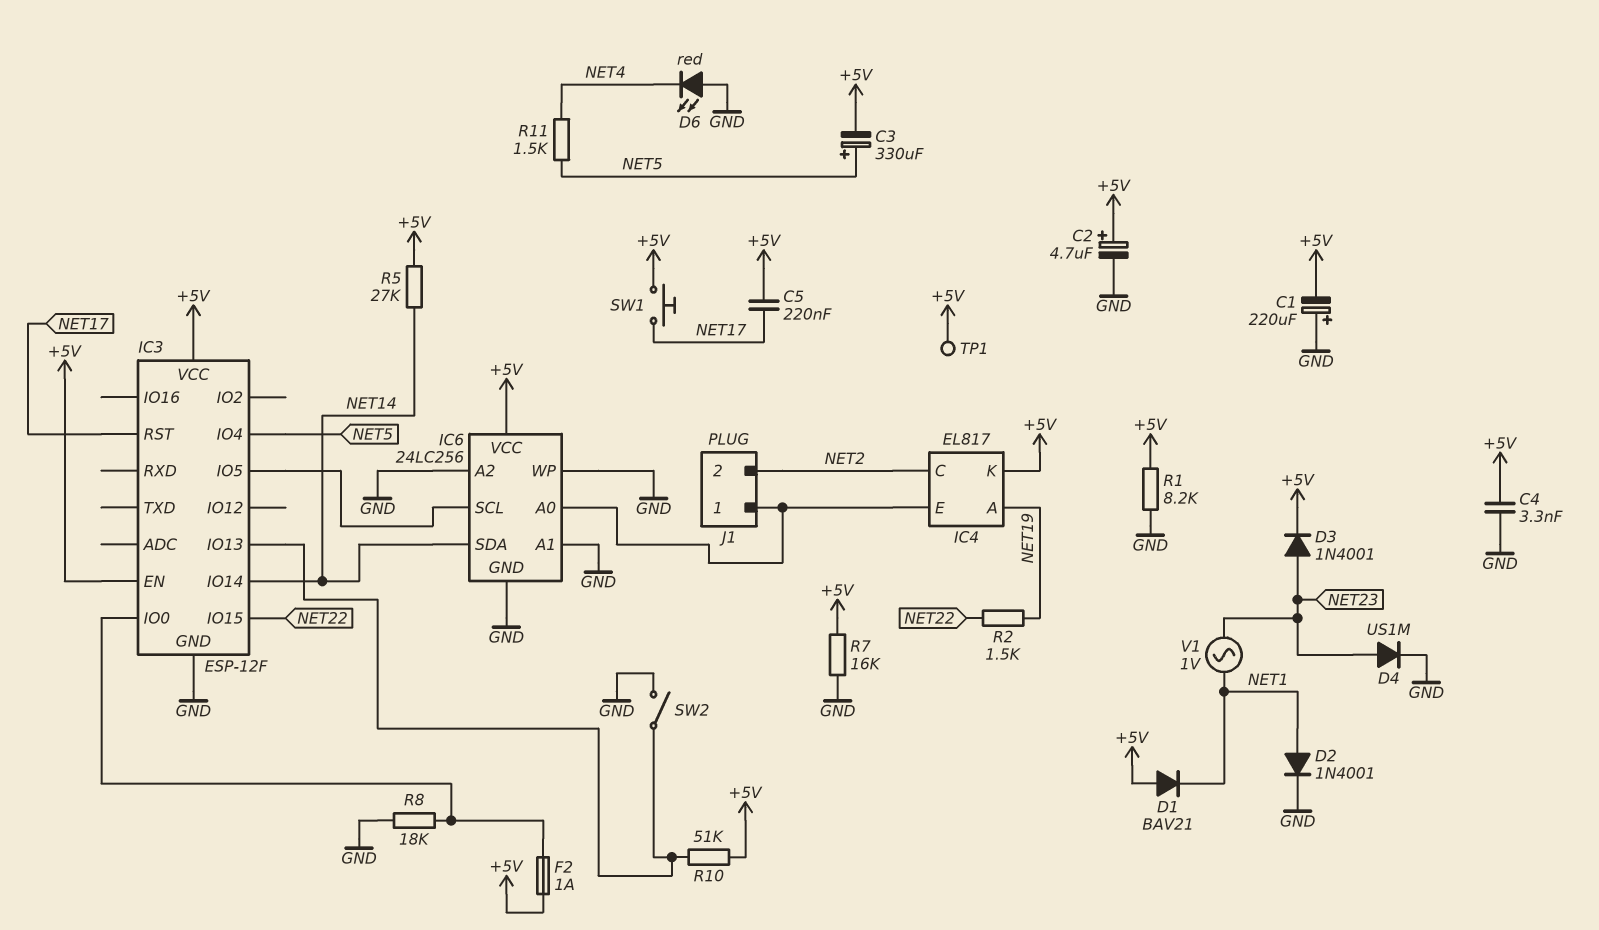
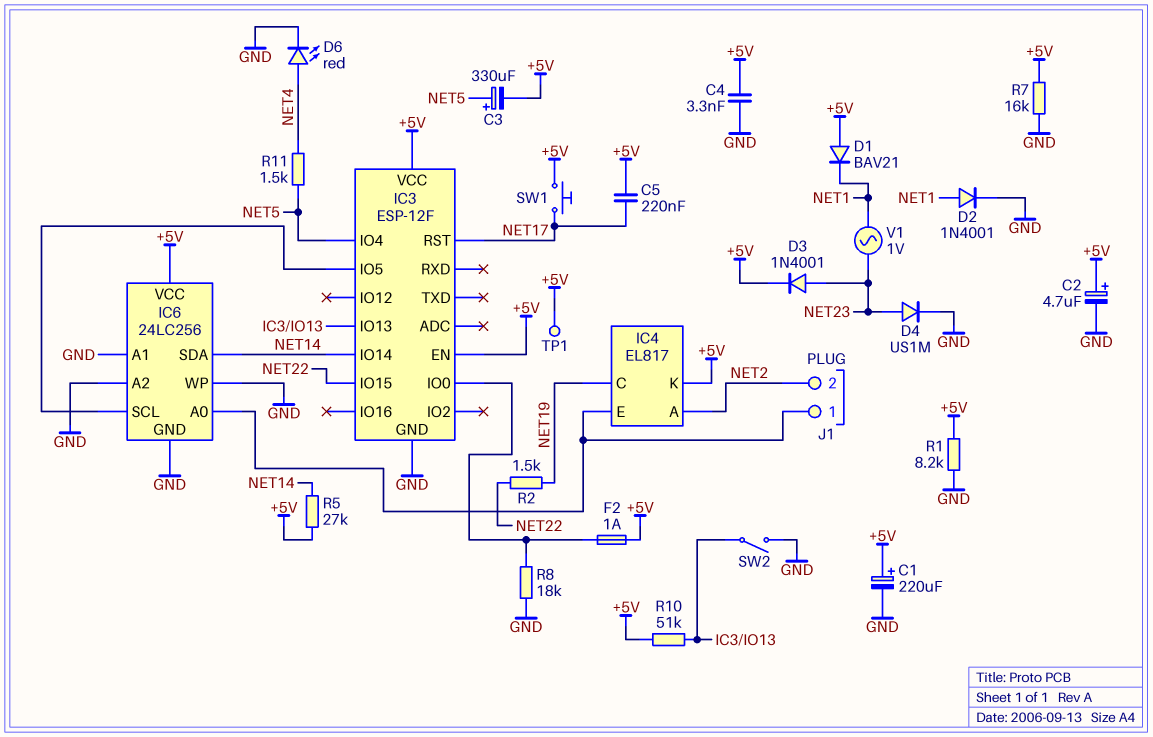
C1: 220uF (plus GND, minus +5V) -> 220uF (plus +5V, minus GND)
D6: LED red (A GND, K NET4) -> LED red (A NET4, K GND)
IC4 pin A: NET19 -> NET2
IC4 pin C: NET2 -> NET19

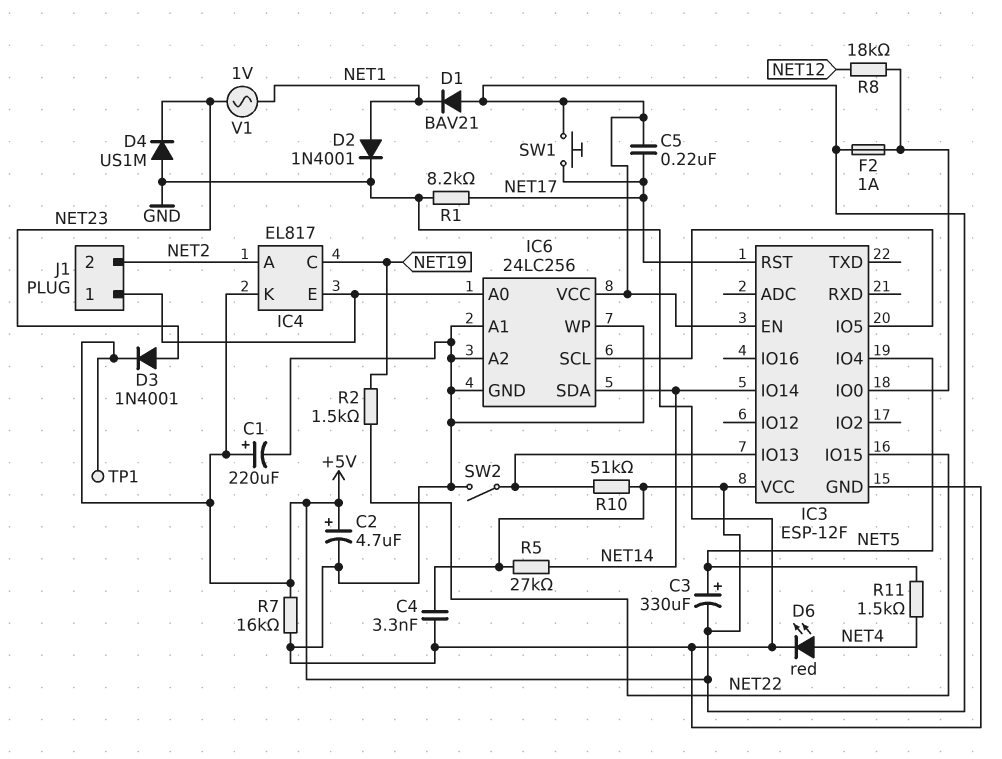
D4: diode US1M (A NET23, K GND) -> diode US1M (A GND, K NET23)
R1: 8.2k (+5V, GND) -> 8.2k (GND, NET17)
R8: 18k (GND, IC3/IO0) -> 18k (IC3/IO0, NET12)

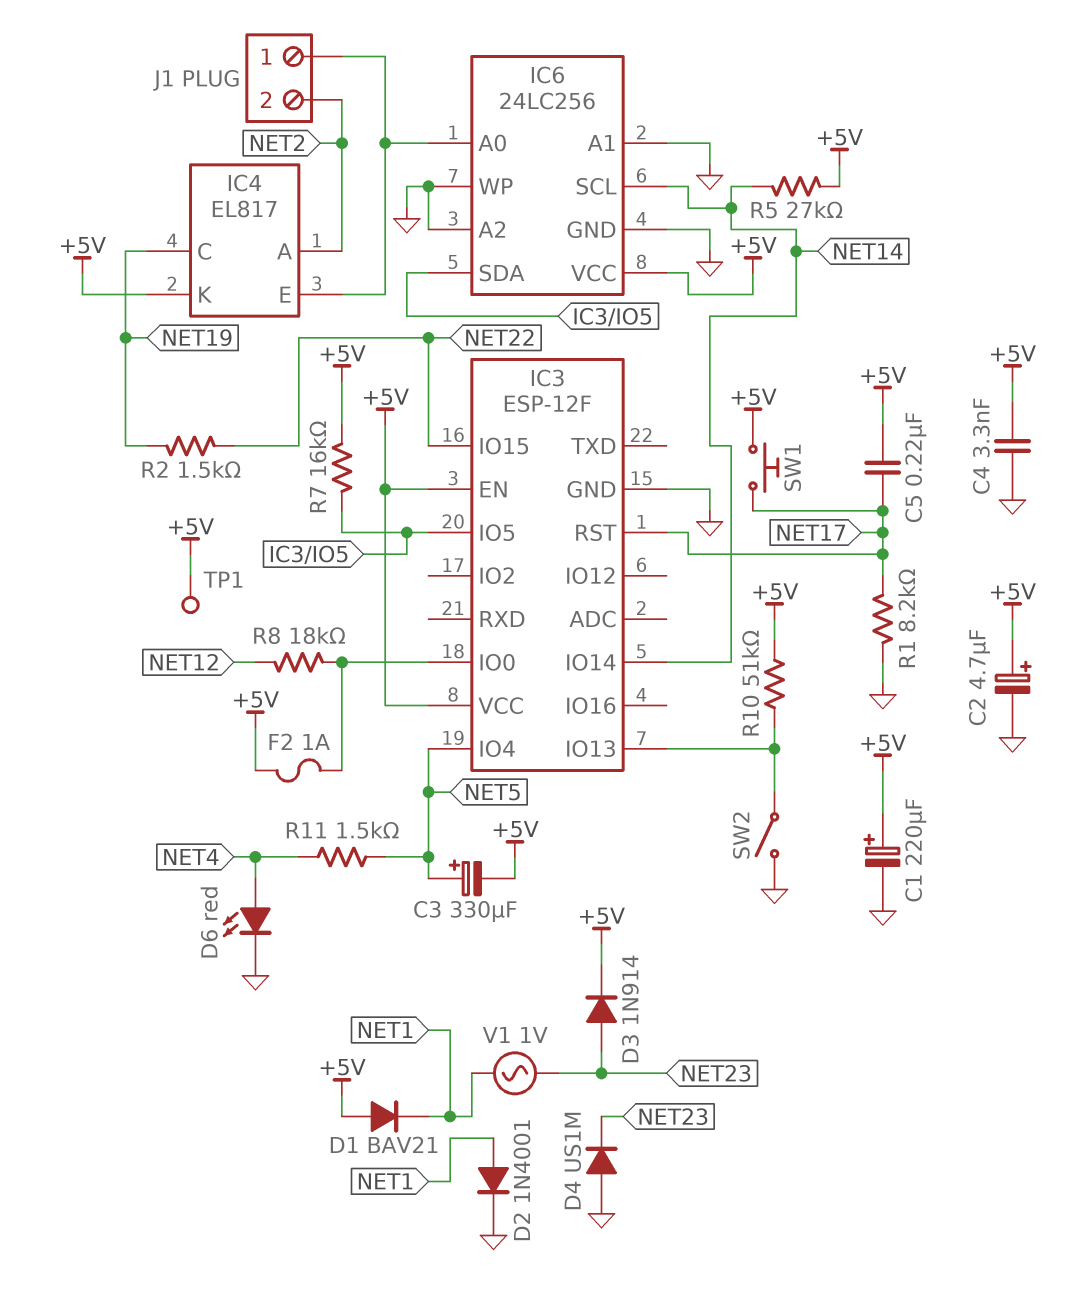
D3: diode 1N4001 (A NET23, K +5V) -> diode 1N914 (A NET23, K +5V)
IC6 pin SCL: IC3/IO5 -> NET14
IC6 pin SDA: NET14 -> IC3/IO5
R7: 16k (+5V, GND) -> 16k (+5V, IC3/IO5)

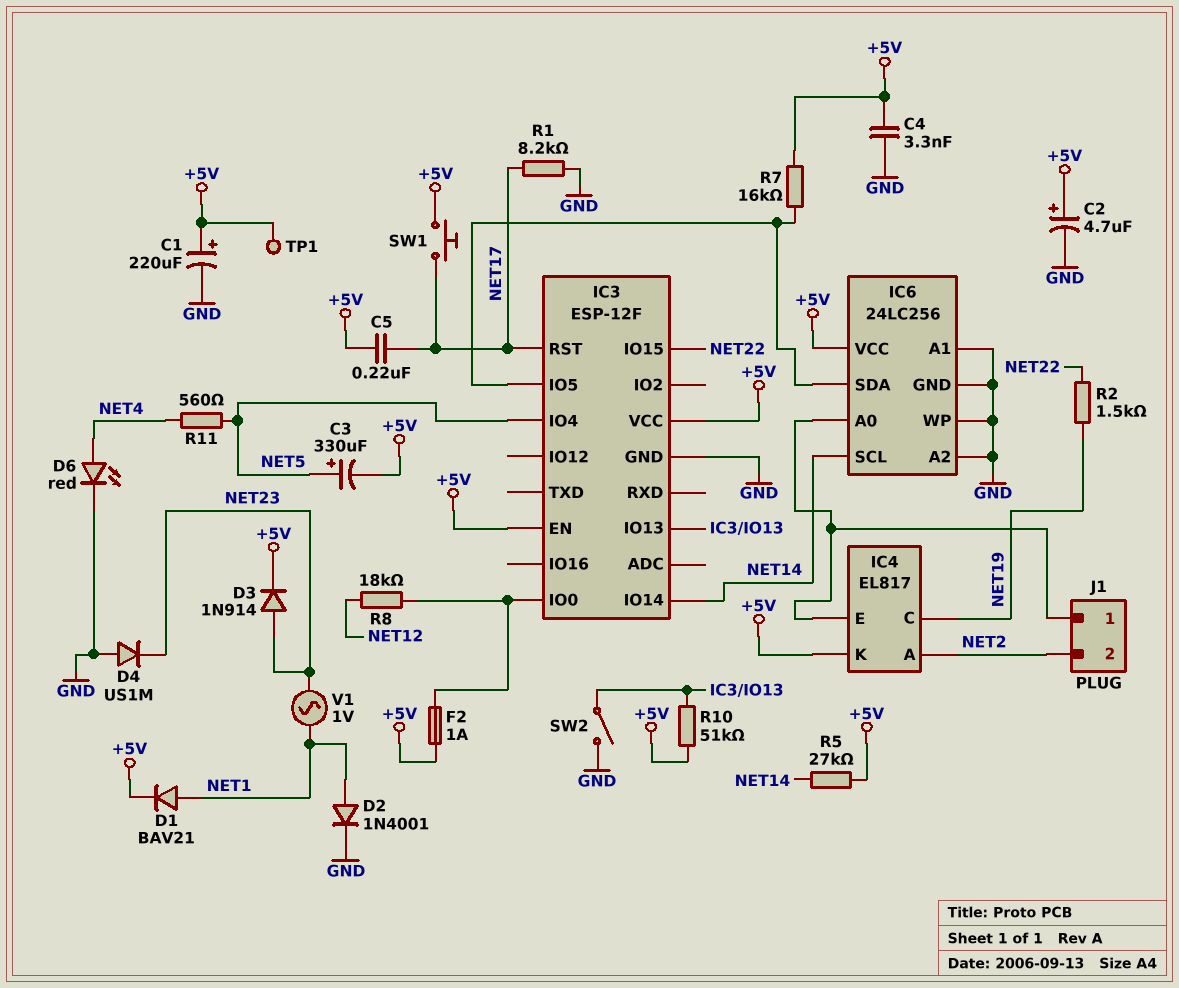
D1: diode BAV21 (A +5V, K NET1) -> diode BAV21 (A NET1, K +5V)
R11: 1.5k (NET4, NET5) -> 560 (NET4, NET5)

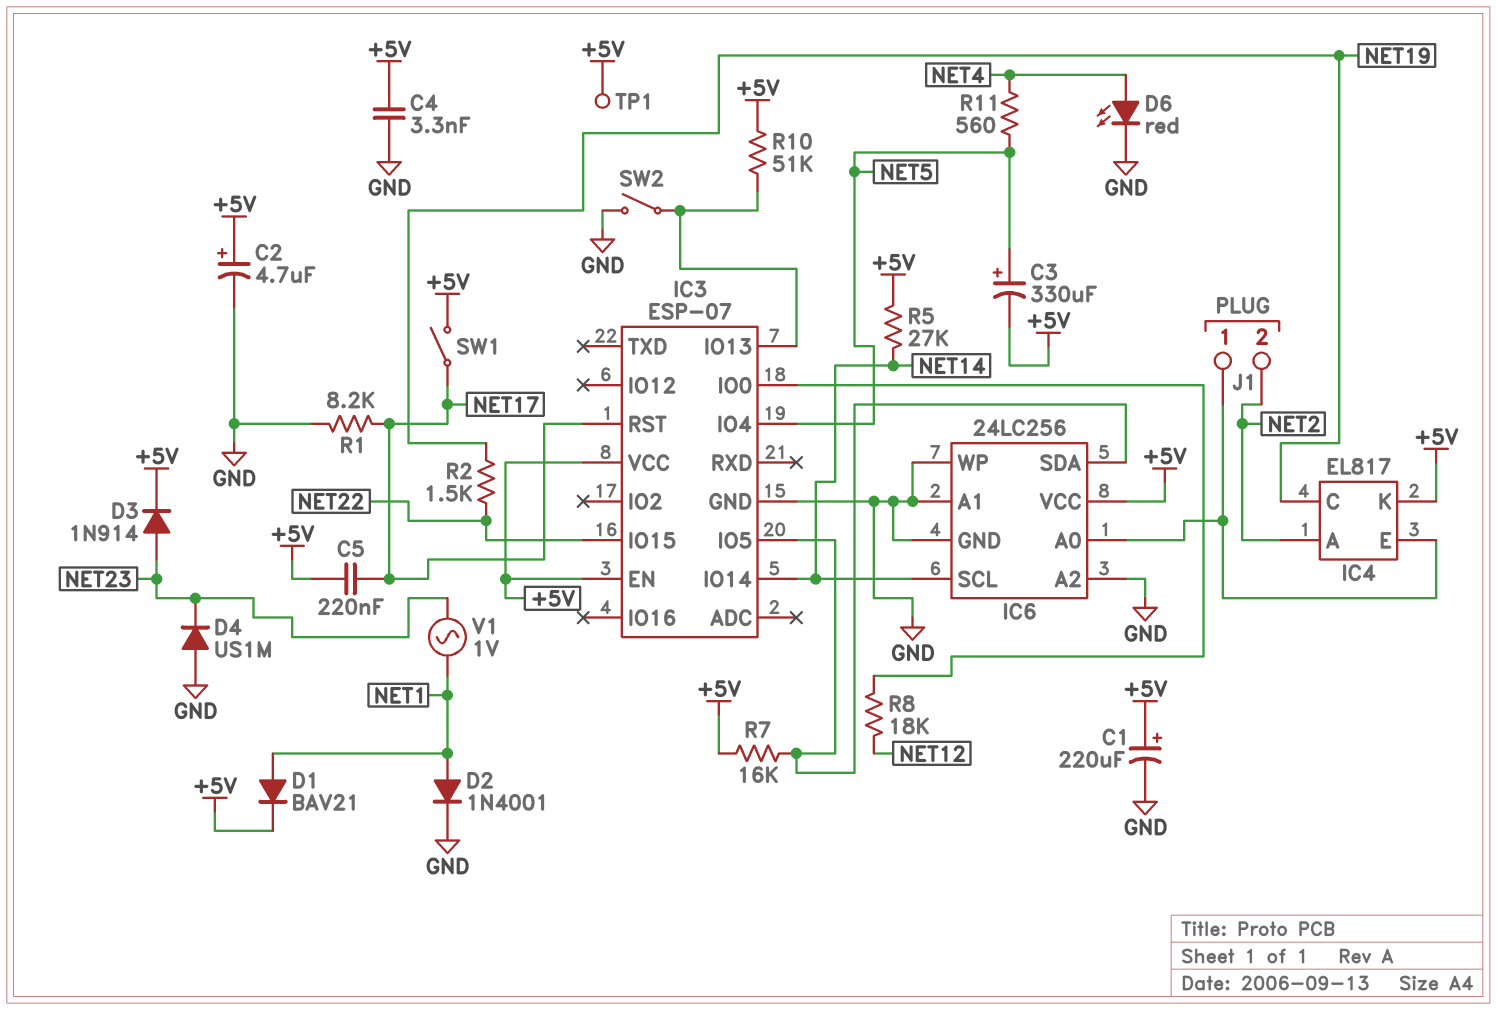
F2: 1A (+5V, IC3/IO0) -> none
IC3: ESP-12F -> ESP-07
SW1: button (+5V, NET17) -> switch (+5V, NET17)

